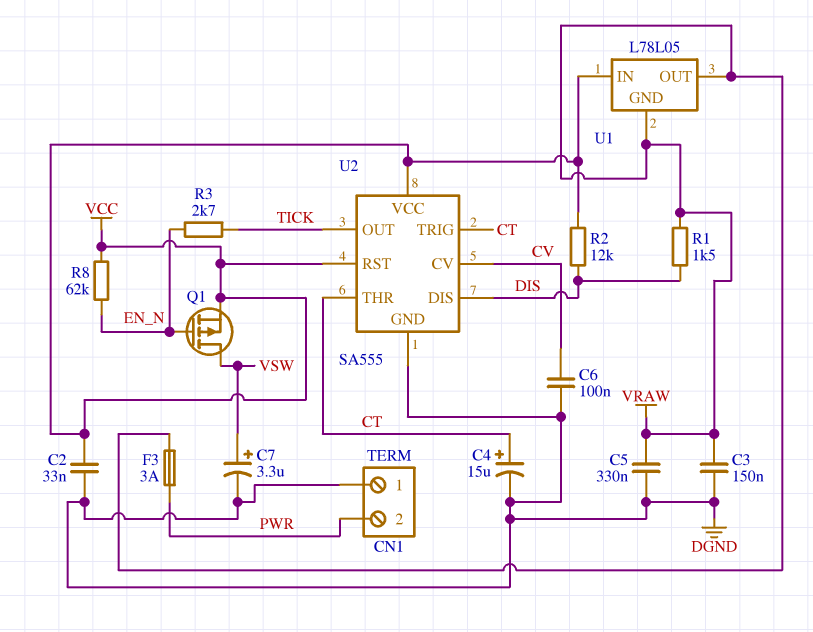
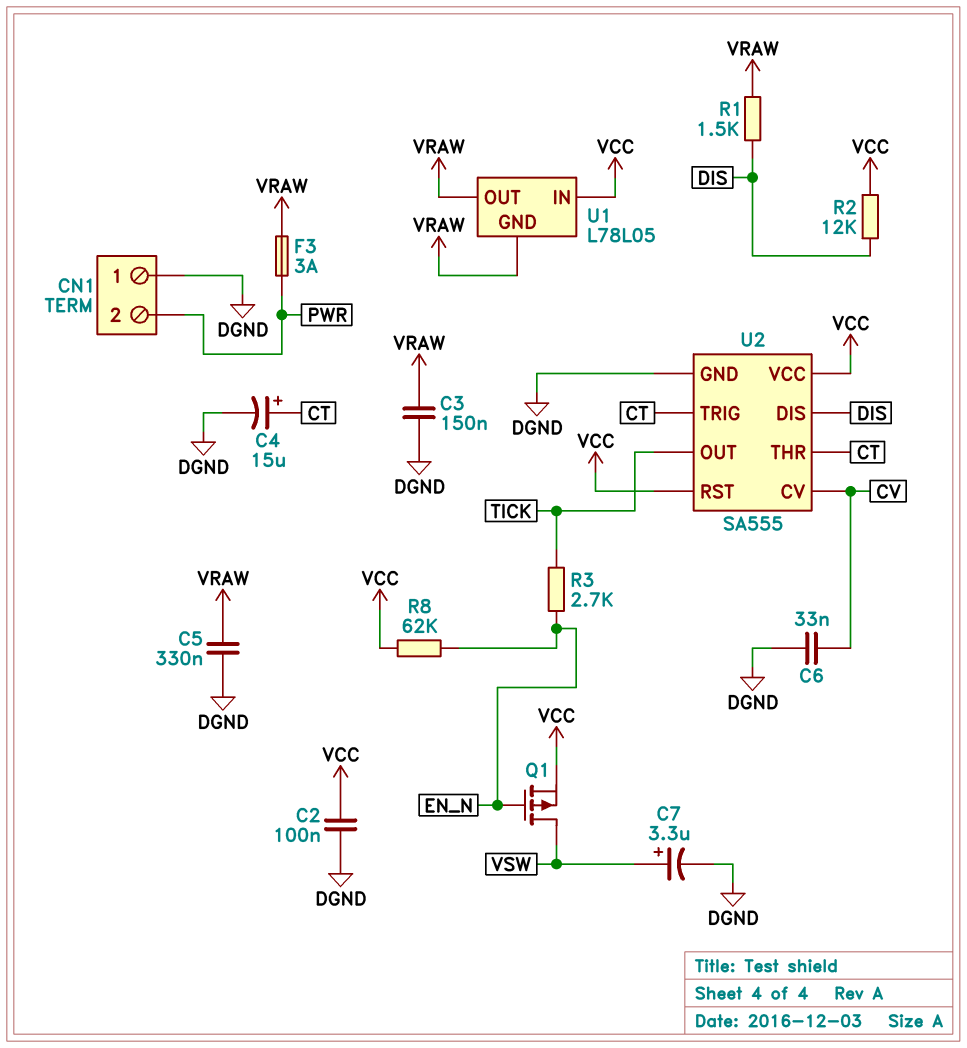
C2: 33nF (DGND, VCC) -> 100nF (DGND, VCC)
C6: 100nF (CV, DGND) -> 33nF (CV, DGND)

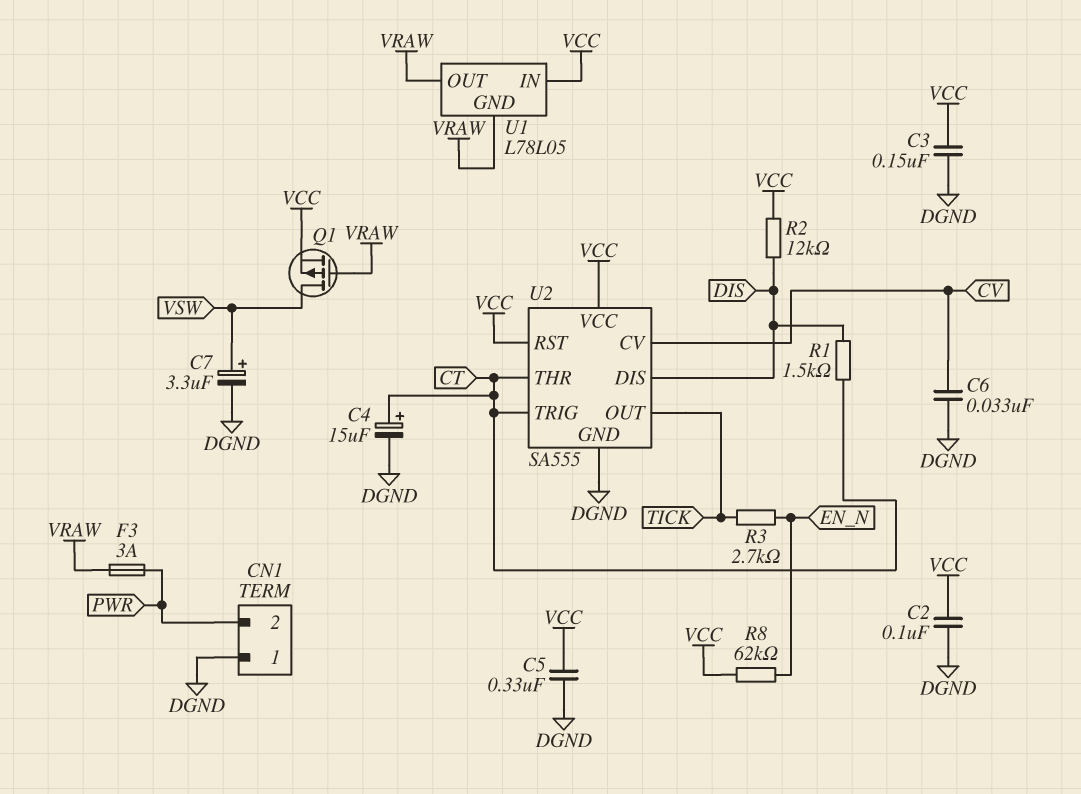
C3: 150nF (DGND, VRAW) -> 150nF (DGND, VCC)
C5: 330nF (DGND, VRAW) -> 330nF (DGND, VCC)
Q1: PMOS (G EN_N, D VSW, S VCC) -> PMOS (G VRAW, D VSW, S VCC)
R1: 1.5k (DIS, VRAW) -> 1.5k (CT, DIS)

